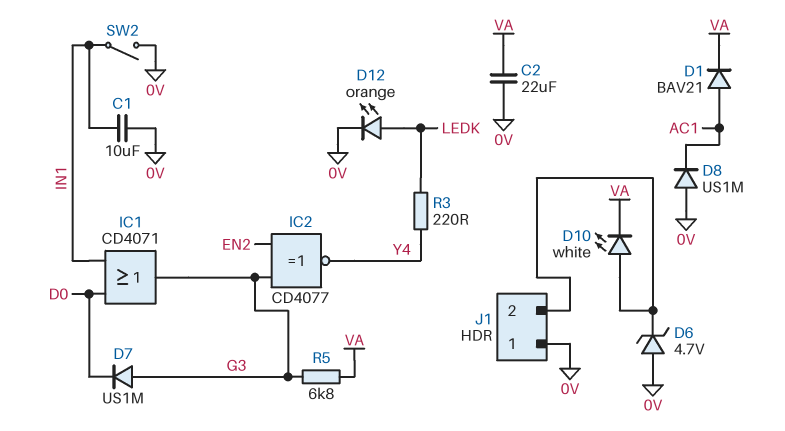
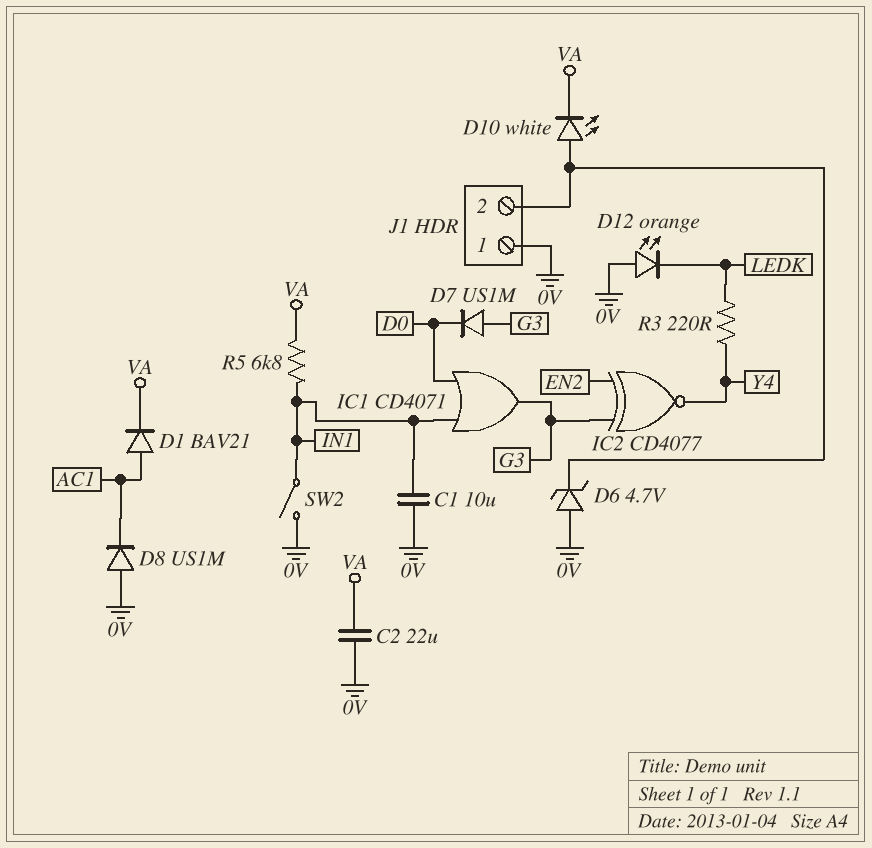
D12: LED orange (A LEDK, K 0V) -> LED orange (A 0V, K LEDK)
R5: 6.8k (G3, VA) -> 6.8k (IN1, VA)

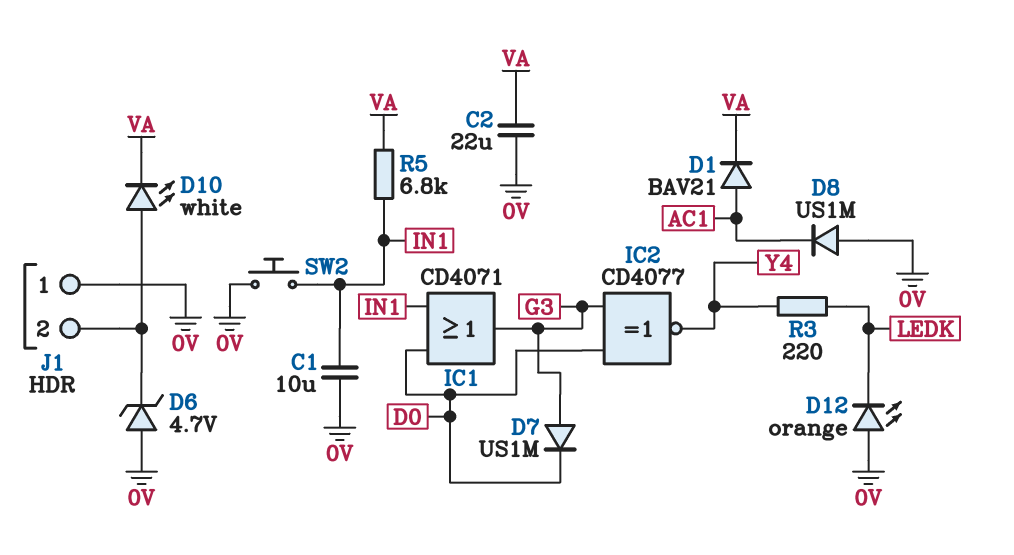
IC2: XNOR CD4077 (in EN2, in G3, out Y4) -> XNOR CD4077 (in D0, in G3, out Y4)
SW2: switch (0V, IN1) -> button (0V, IN1)

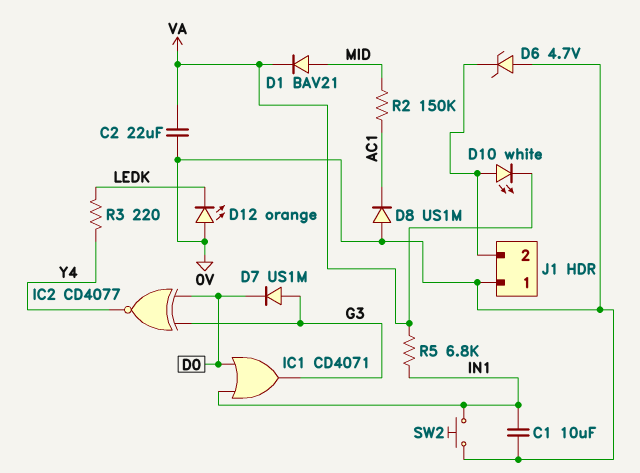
D1: diode BAV21 (A AC1, K VA) -> diode BAV21 (A MID, K VA)
R2: none -> 150k (AC1, MID)

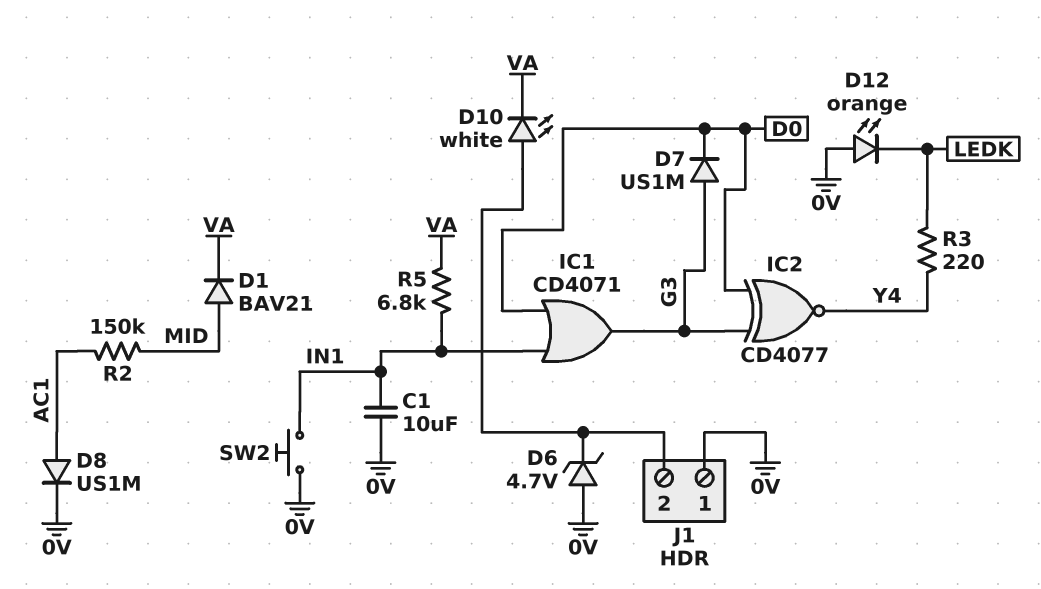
C2: 22uF (0V, VA) -> none
D8: diode US1M (A 0V, K AC1) -> diode US1M (A AC1, K 0V)

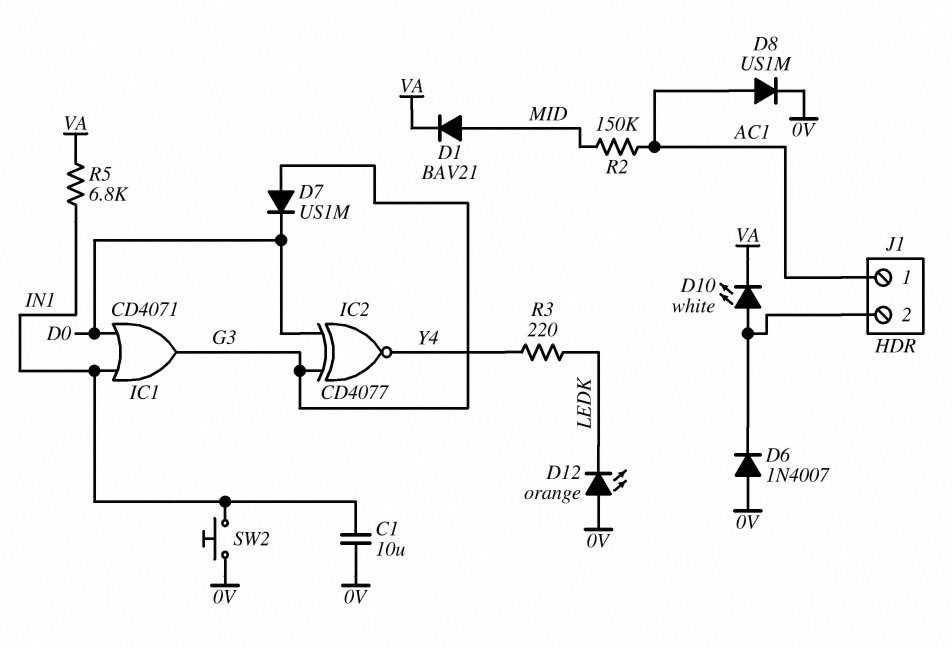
D6: zener 4.7V (A 0V, K J1/2) -> diode 1N4007 (A 0V, K J1/2)
J1 pin 1: 0V -> AC1

